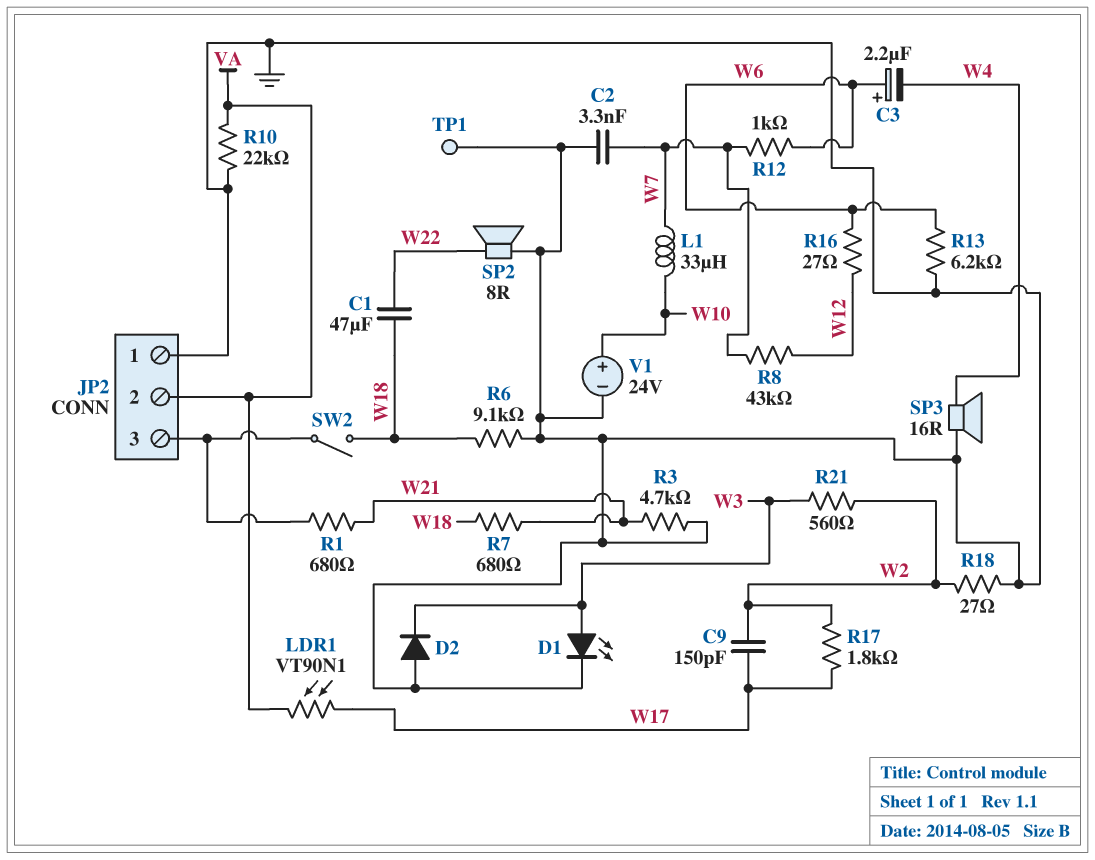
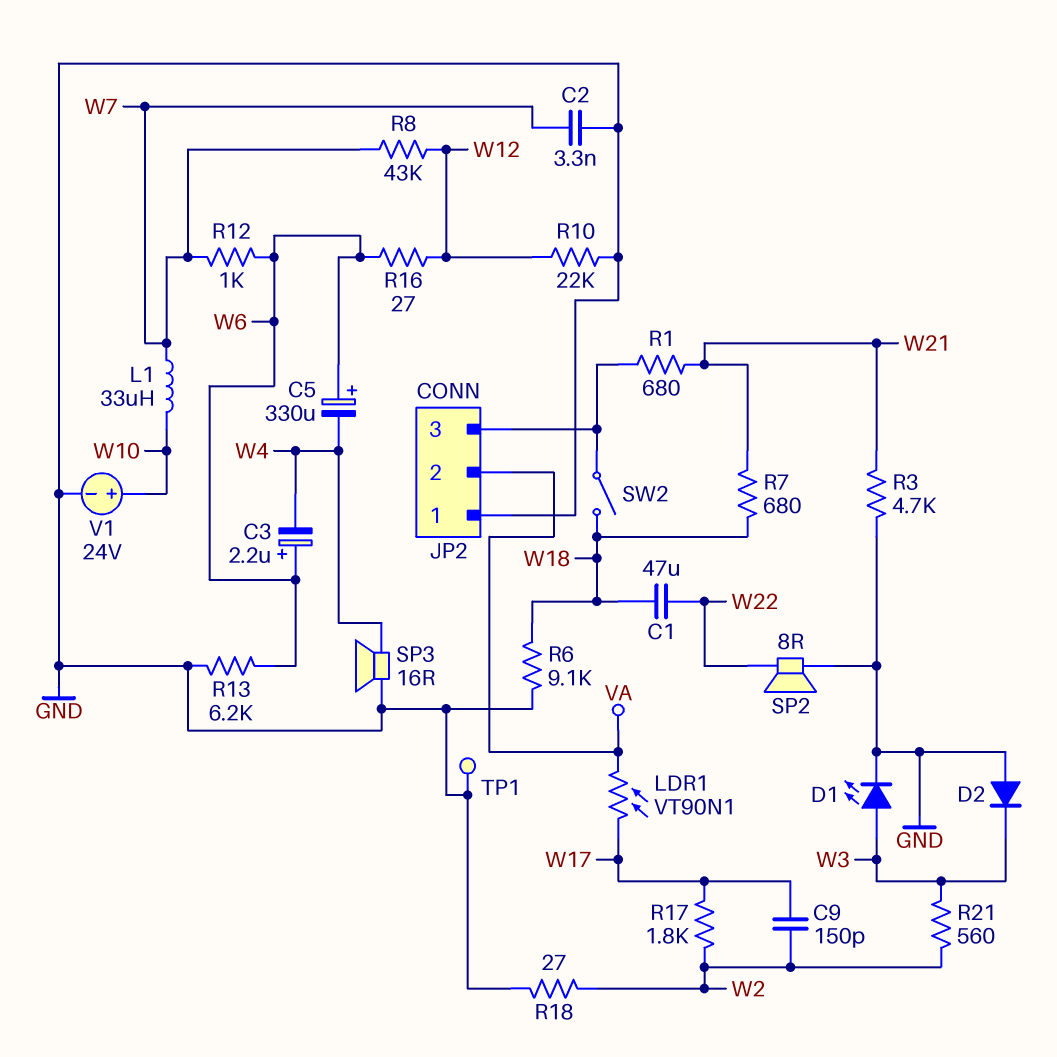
C5: none -> 330uF (plus W6, minus W4)
R10: 22k (GND, VA) -> 22k (GND, W12)

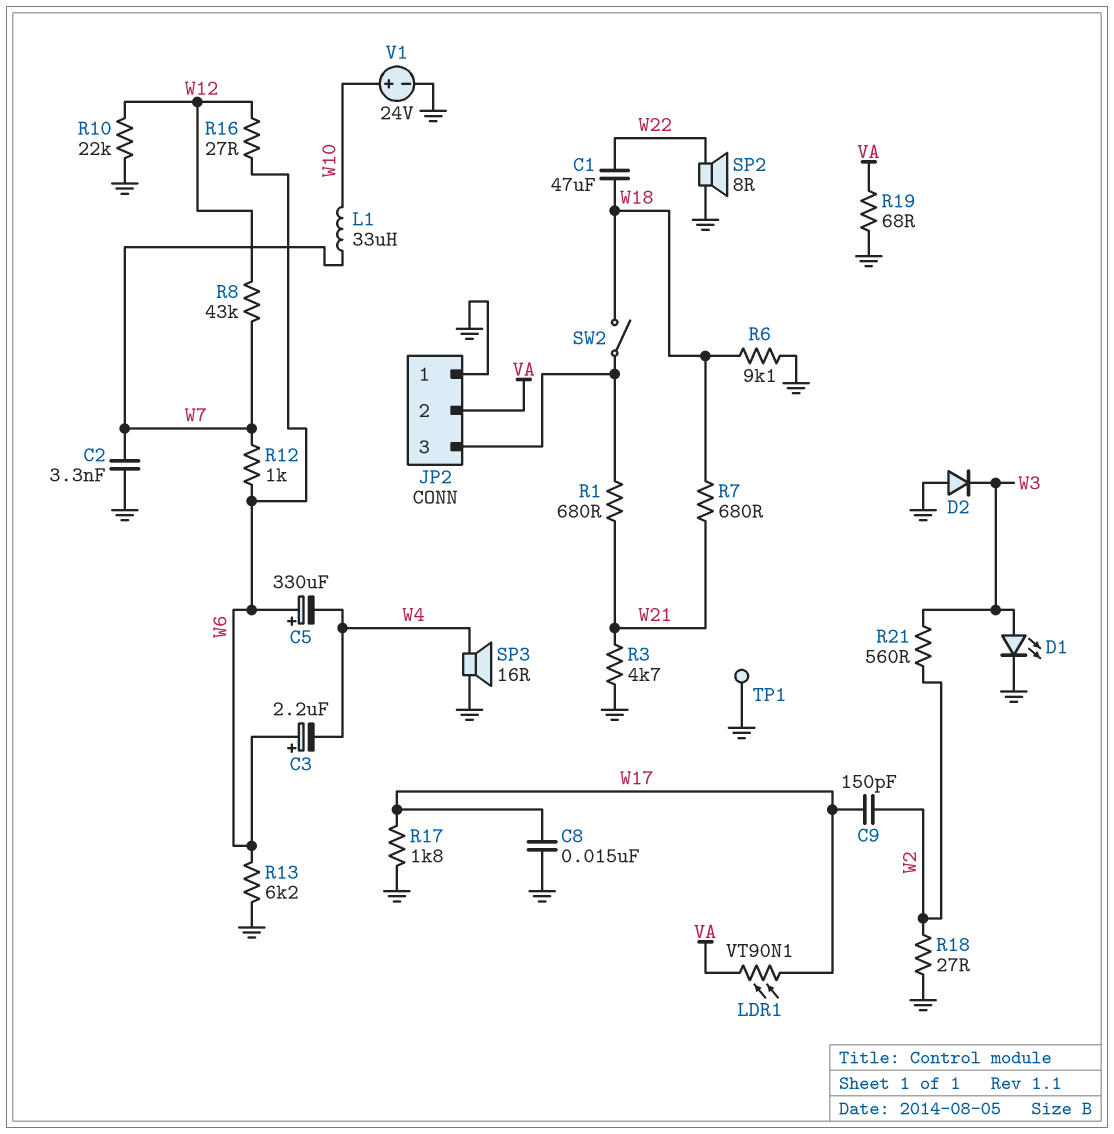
C8: none -> 15nF (GND, W17)
R17: 1.8k (W2, W17) -> 1.8k (GND, W17)
R19: none -> 68 (GND, VA)

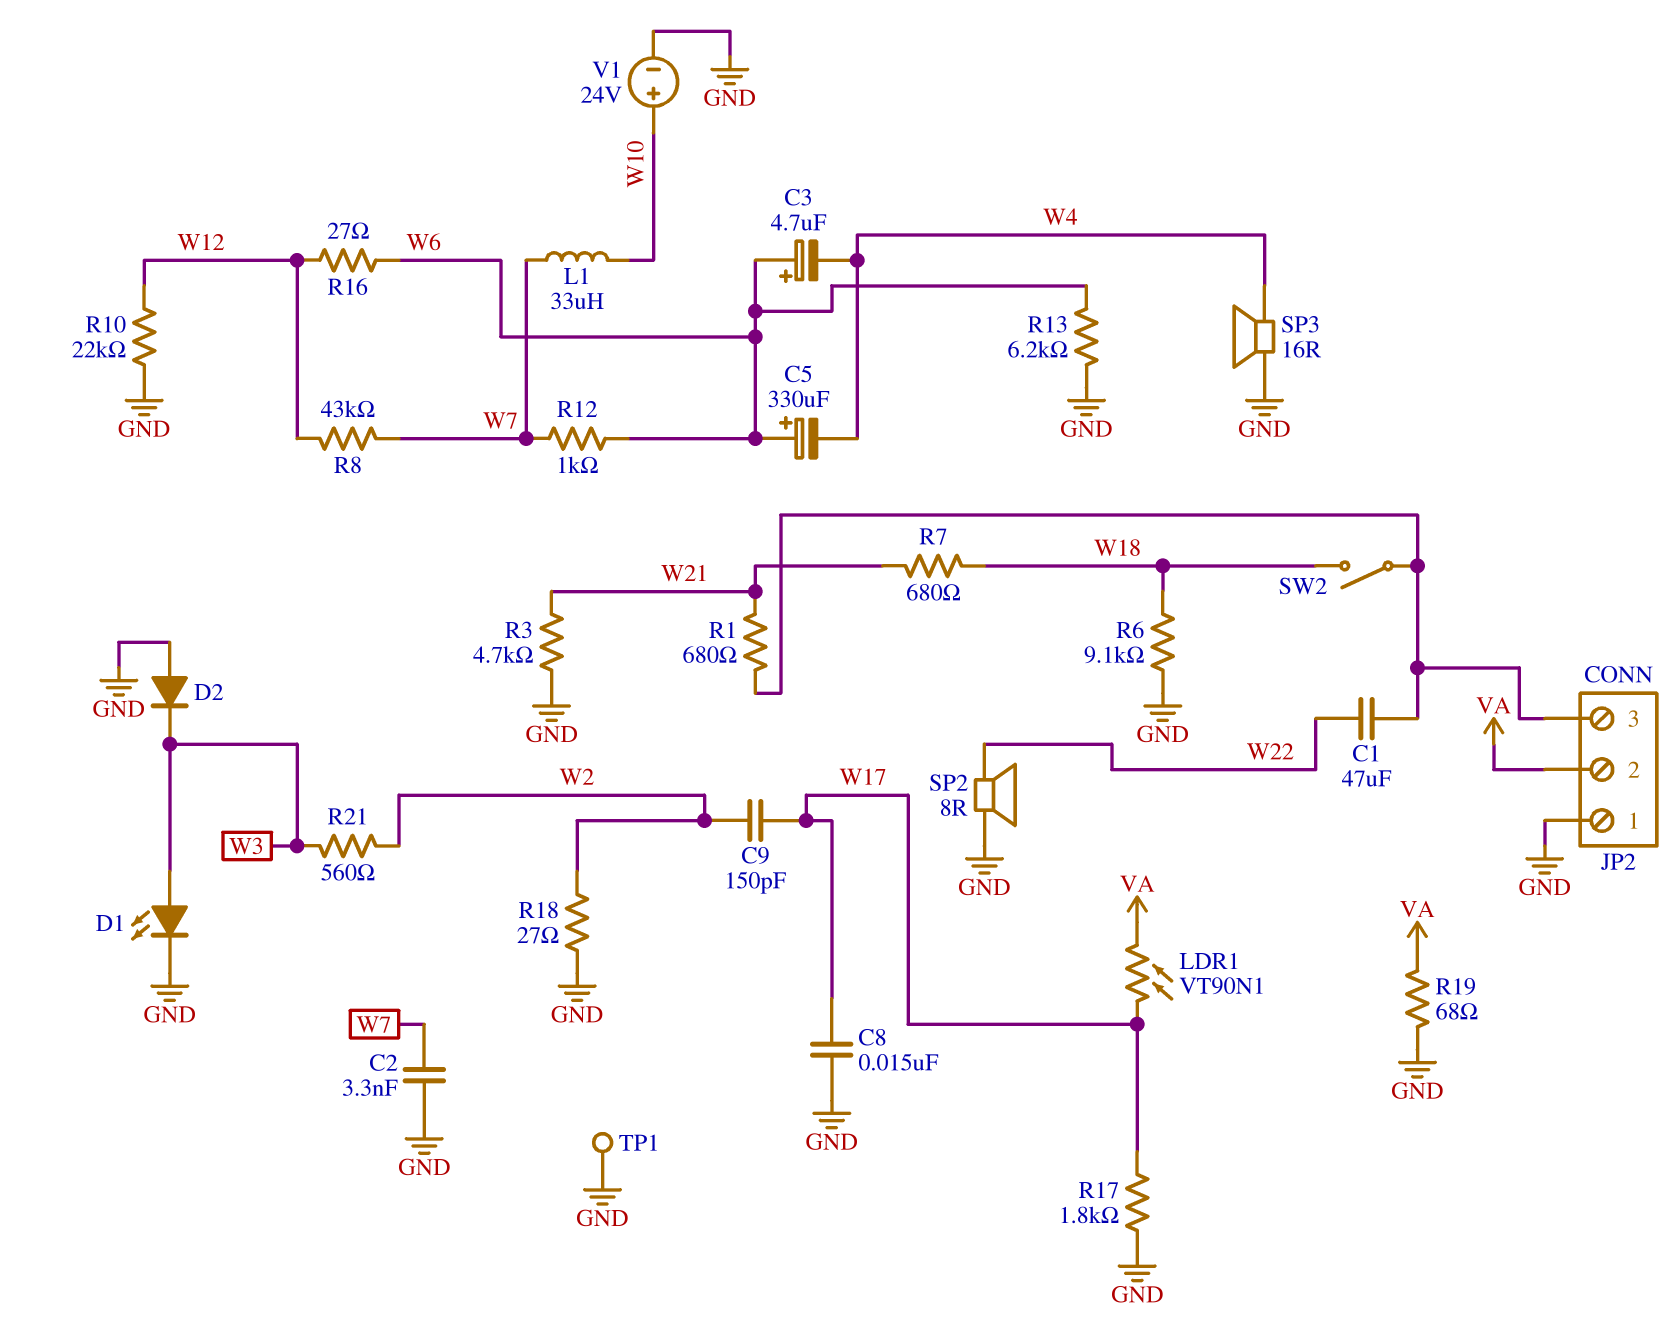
C1: 47uF (W18, W22) -> 47uF (JP2/3, W22)
C3: 2.2uF (plus W6, minus W4) -> 4.7uF (plus W6, minus W4)

